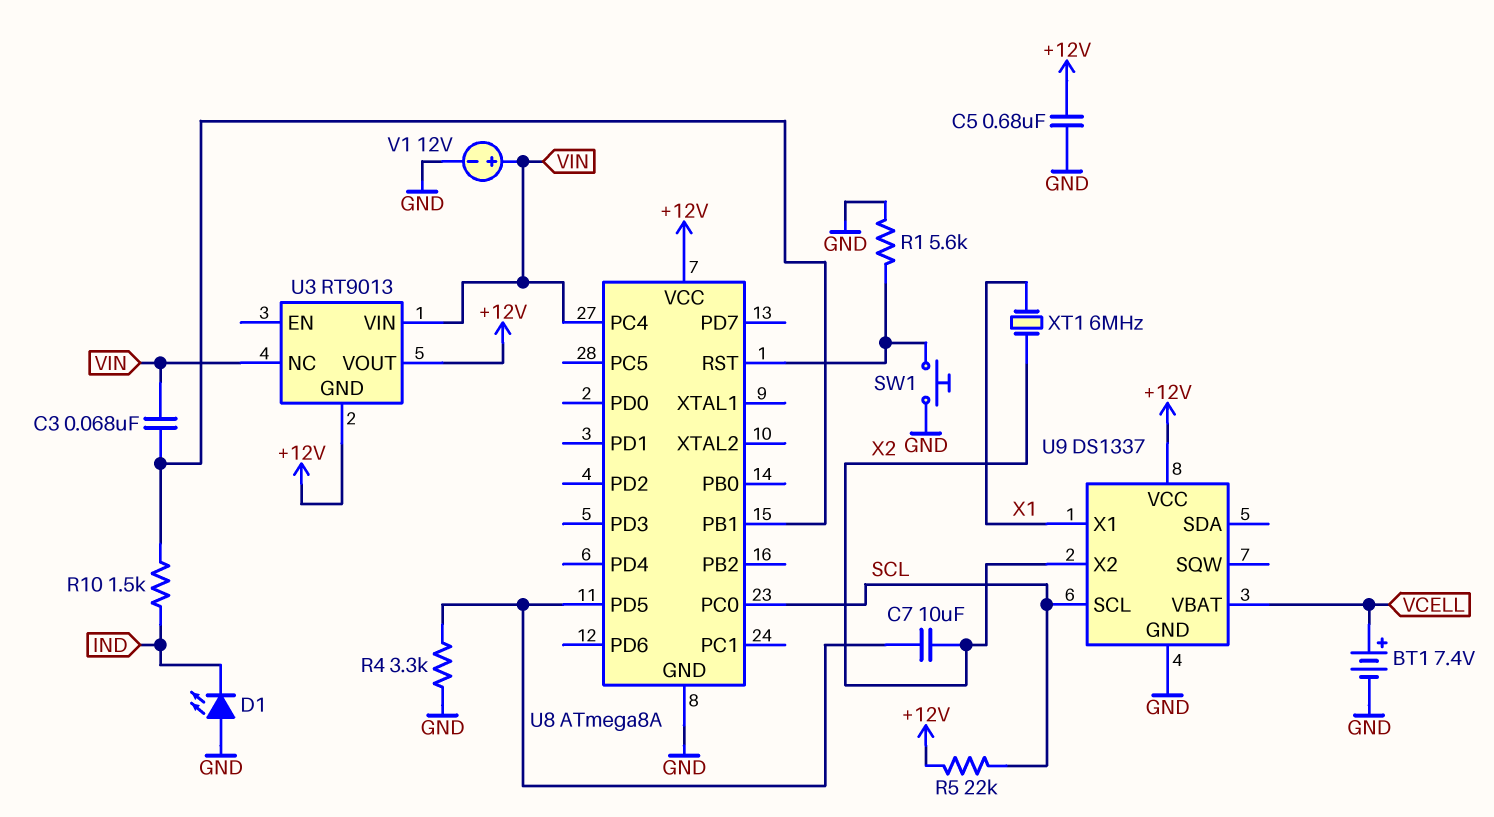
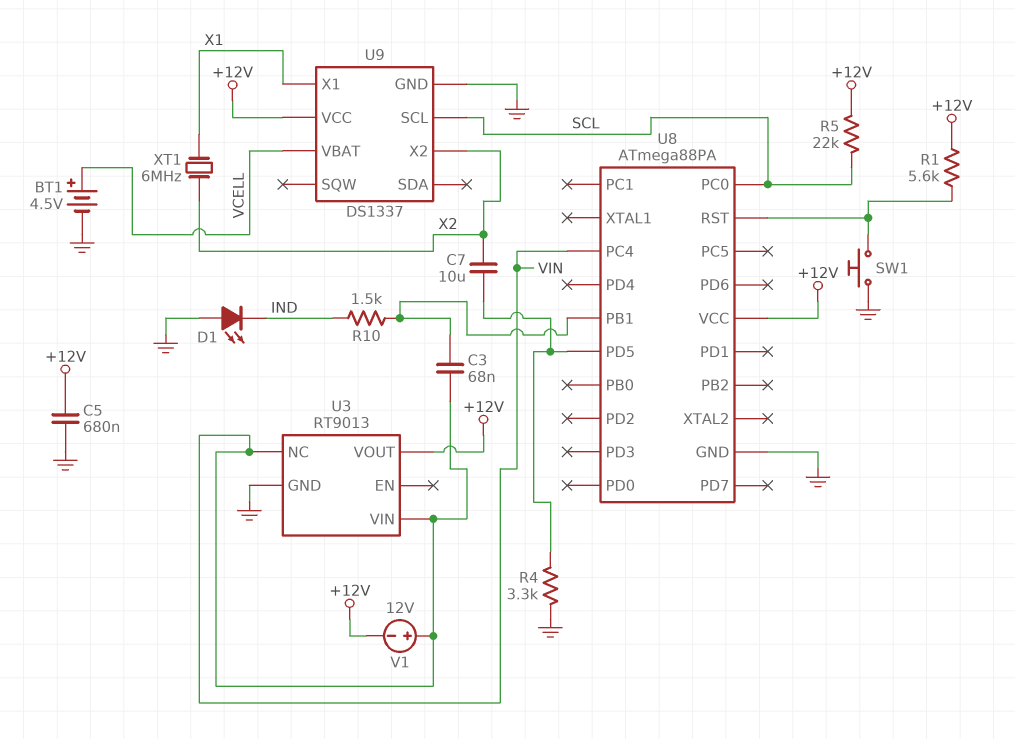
BT1: 7.4V (plus VCELL, minus GND) -> 4.5V (plus VCELL, minus GND)
R1: 5.6k (GND, U8/RST) -> 5.6k (+12V, U8/RST)
U3 pin GND: +12V -> GND
U8: ATmega8A -> ATmega88PA
V1: 12V (plus VIN, minus GND) -> 12V (plus VIN, minus +12V)

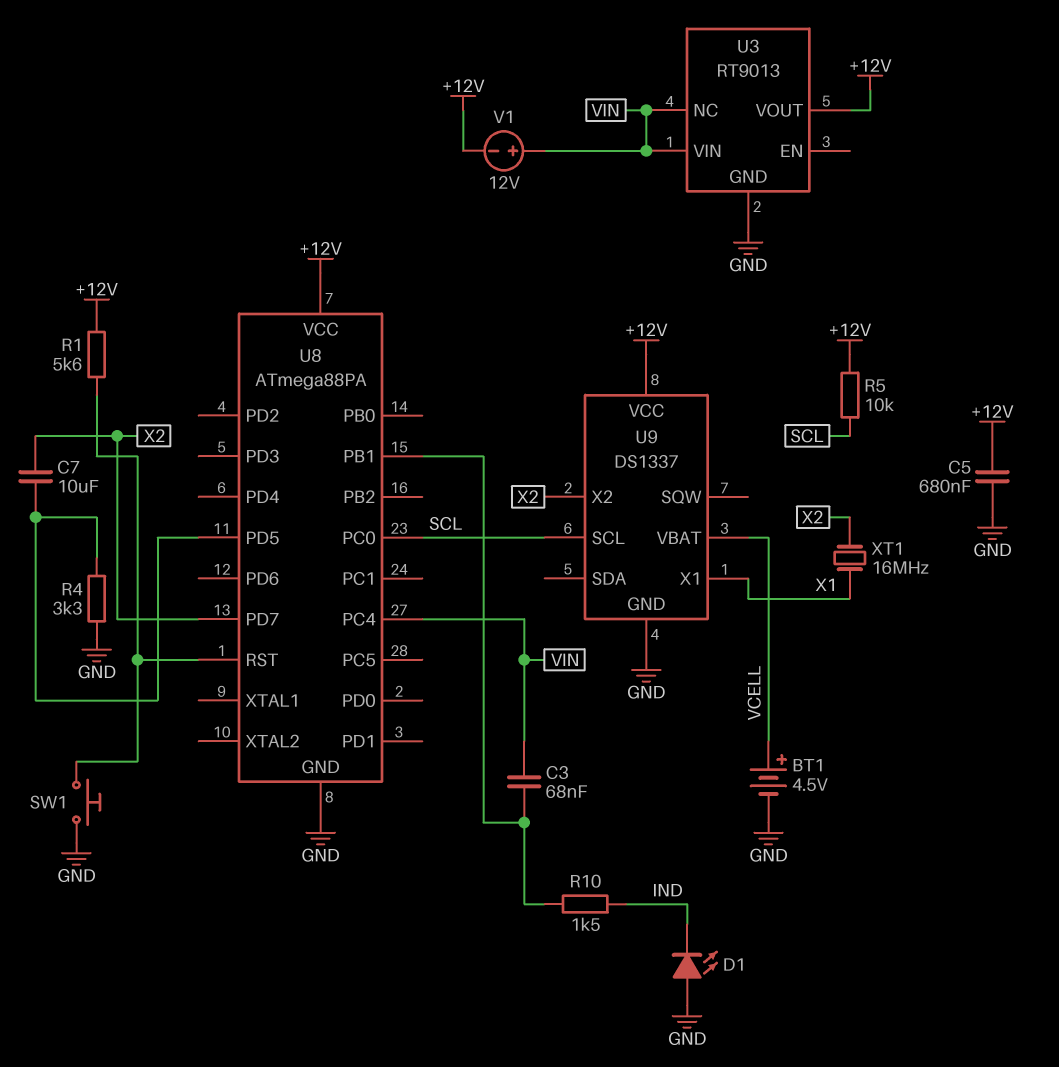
R5: 22k (+12V, SCL) -> 10k (+12V, SCL)
U8 pin PD7: none -> X2
XT1: 6MHz (X1, X2) -> 16MHz (X1, X2)

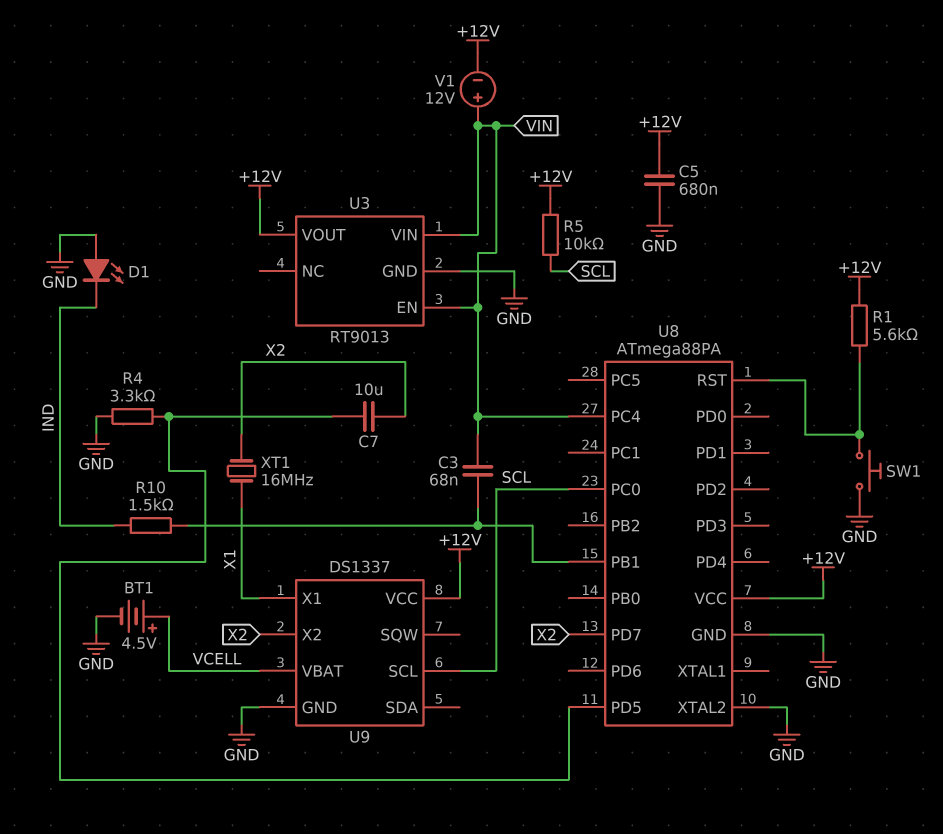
U3 pin EN: none -> VIN
U3 pin NC: VIN -> none
U8 pin XTAL2: none -> GND

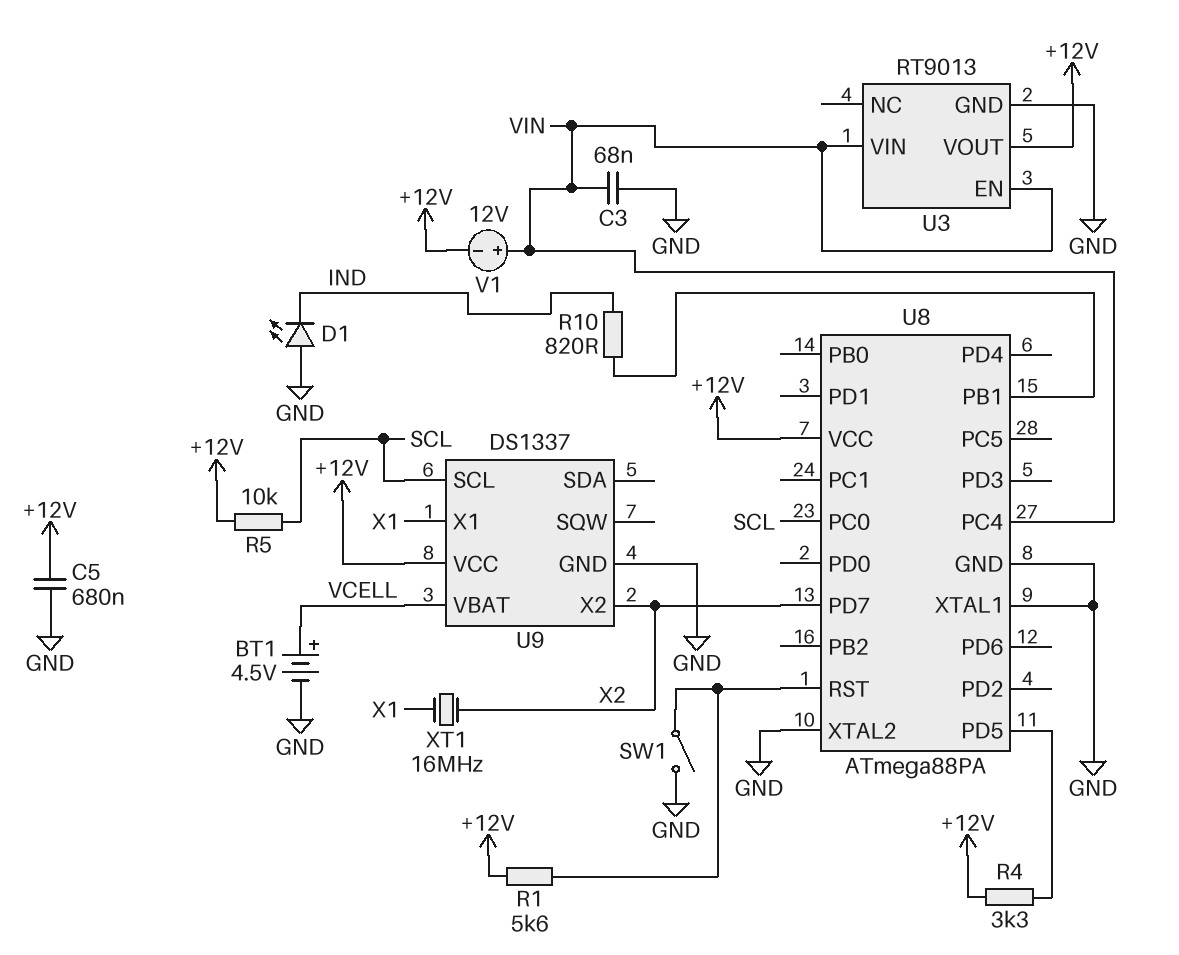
C3: 68nF (U8/PB1, VIN) -> 68nF (GND, VIN)
C7: 10uF (U8/PD5, X2) -> none
R4: 3.3k (GND, U8/PD5) -> 3.3k (+12V, U8/PD5)
R10: 1.5k (IND, U8/PB1) -> 820 (IND, U8/PB1)
SW1: button (GND, U8/RST) -> switch (GND, U8/RST)
U8 pin XTAL1: none -> GND

